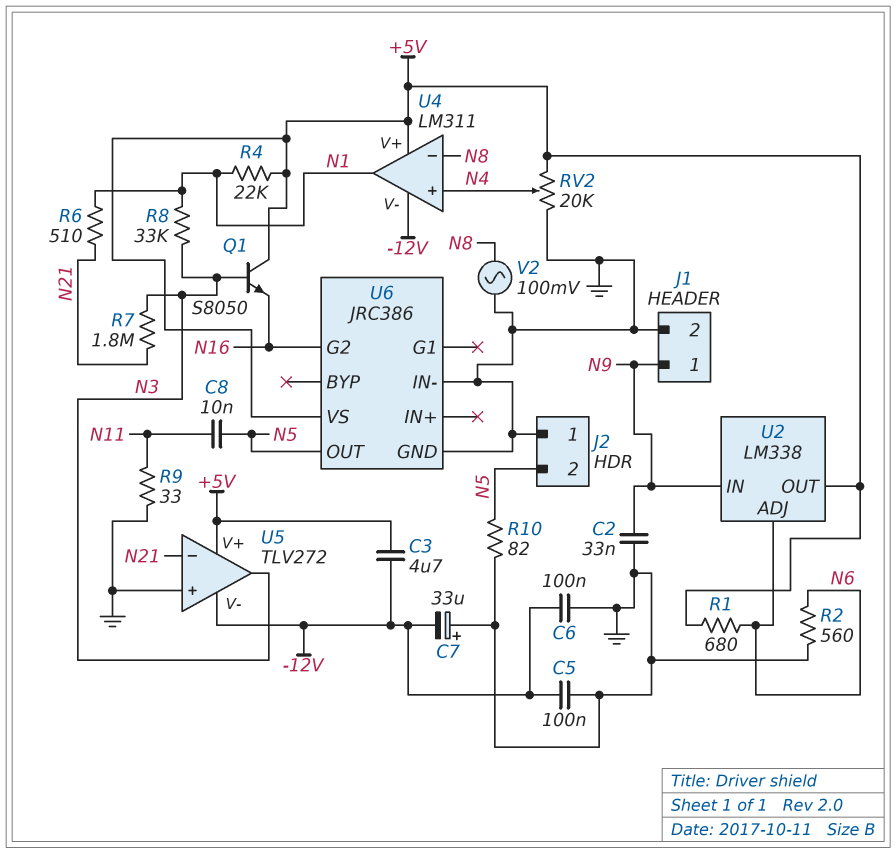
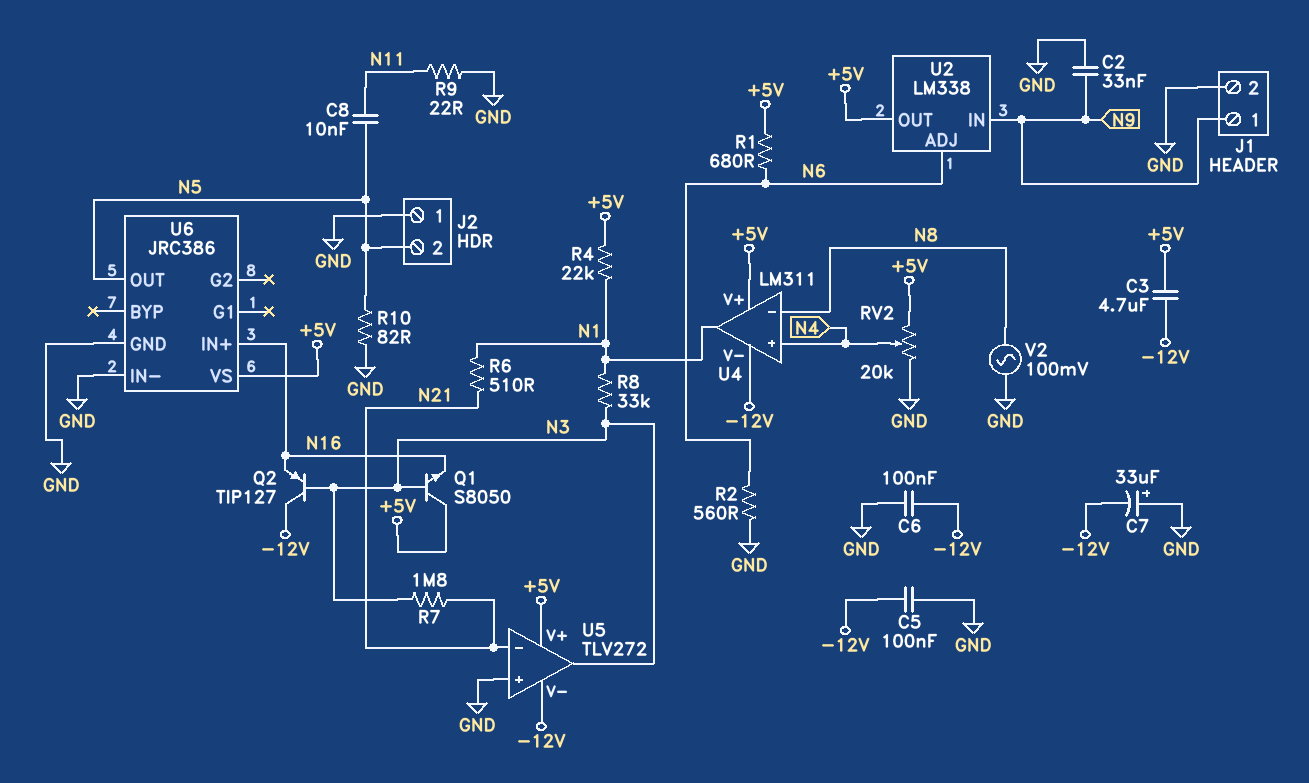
Q2: none -> PNP TIP127 (B N3, C -12V, E N16)
R9: 33 (GND, N11) -> 22 (GND, N11)
U6 pin G2: N16 -> none
U6 pin IN+: none -> N16

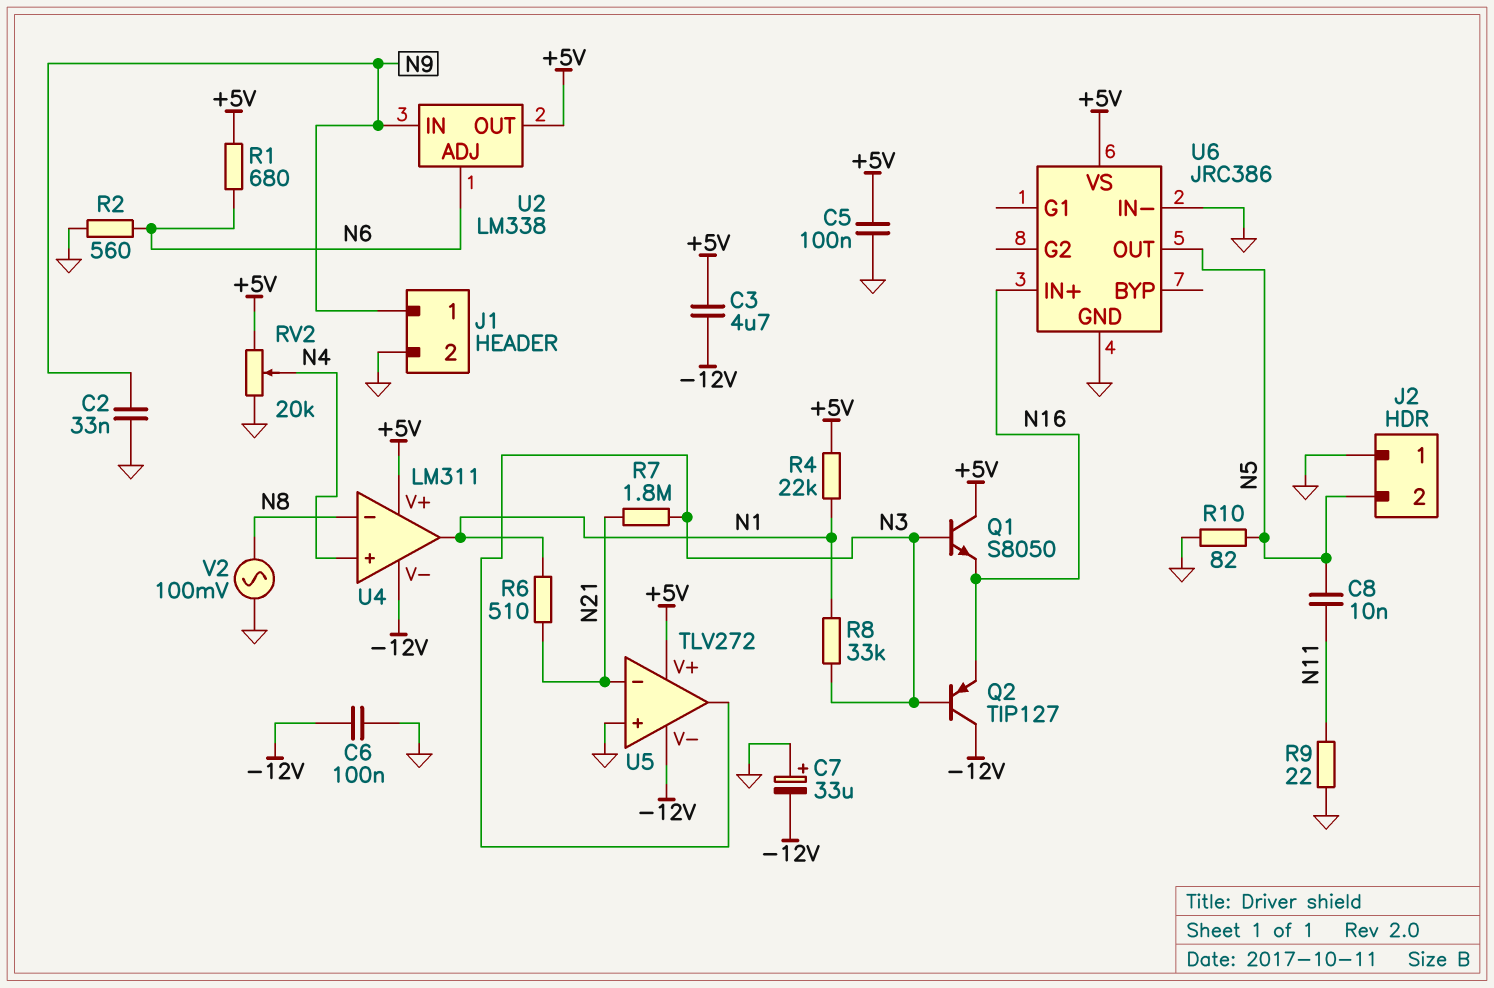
C5: 100nF (-12V, GND) -> 100nF (+5V, GND)

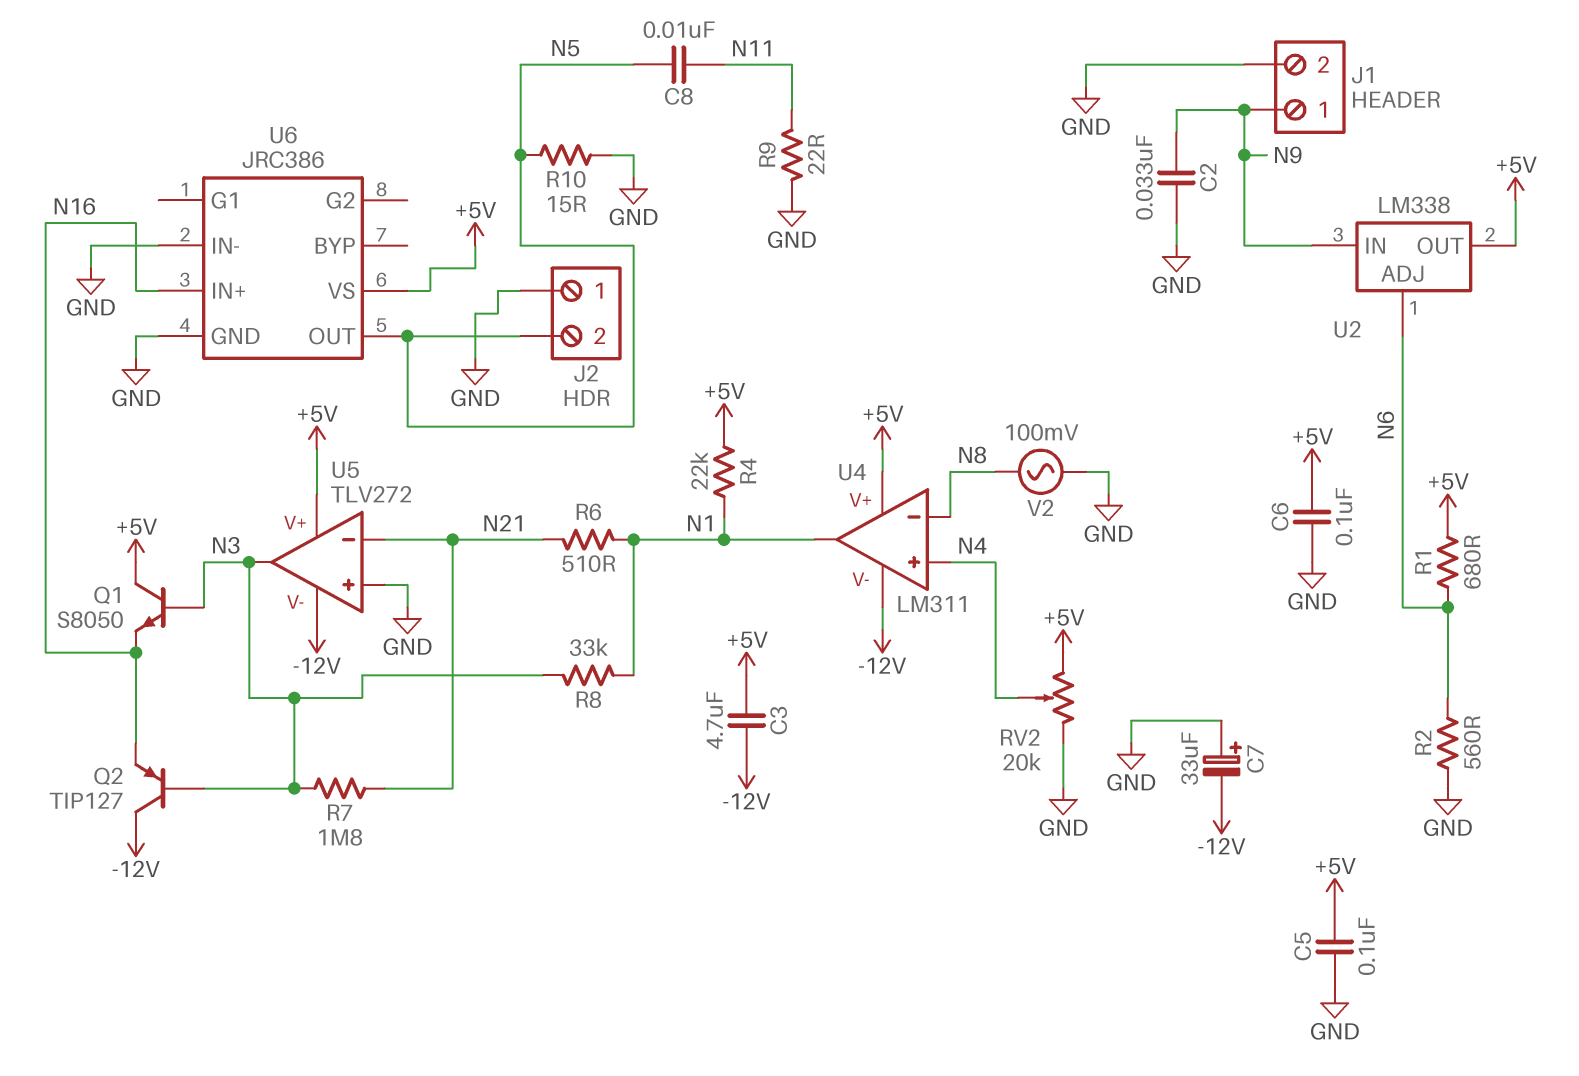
C6: 100nF (-12V, GND) -> 100nF (+5V, GND)
R10: 82 (GND, N5) -> 15 (GND, N5)

